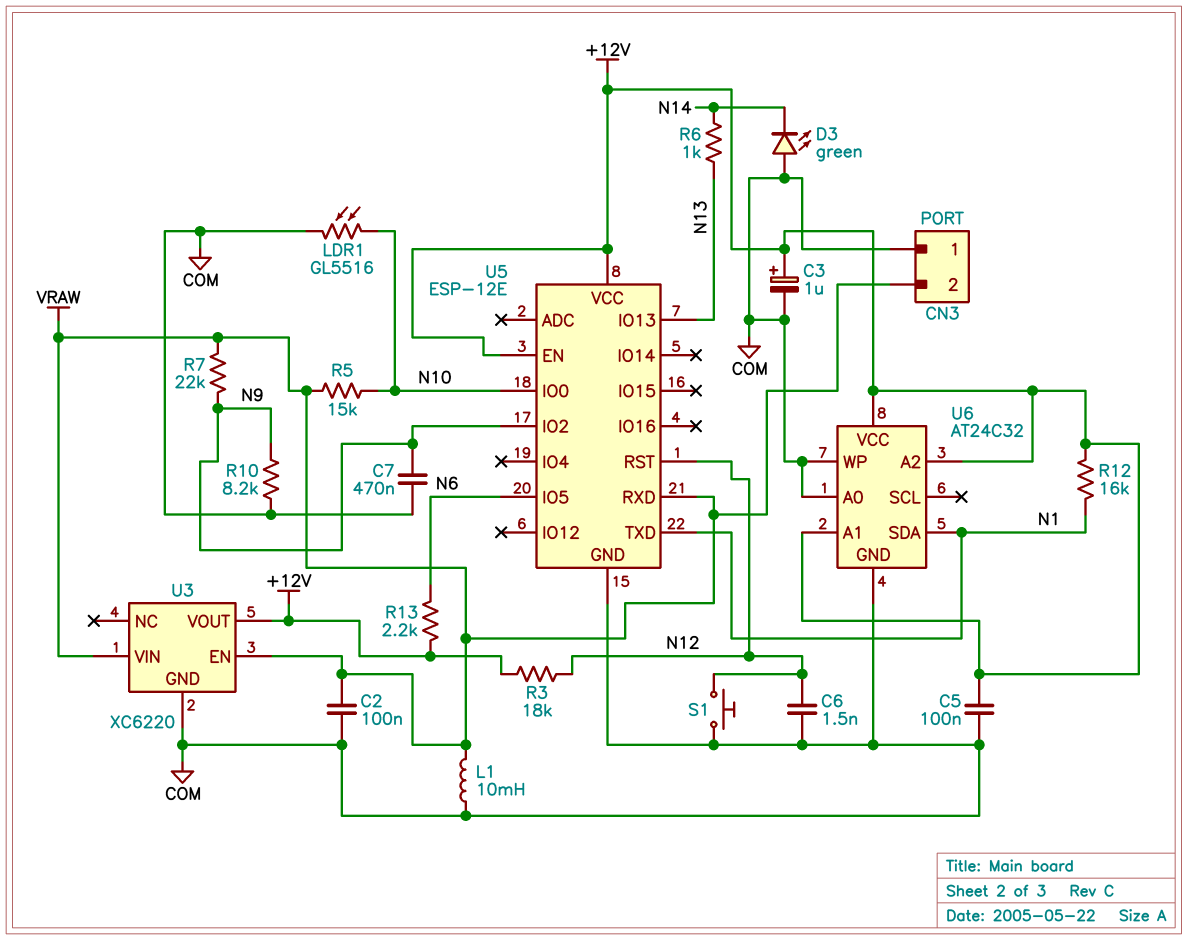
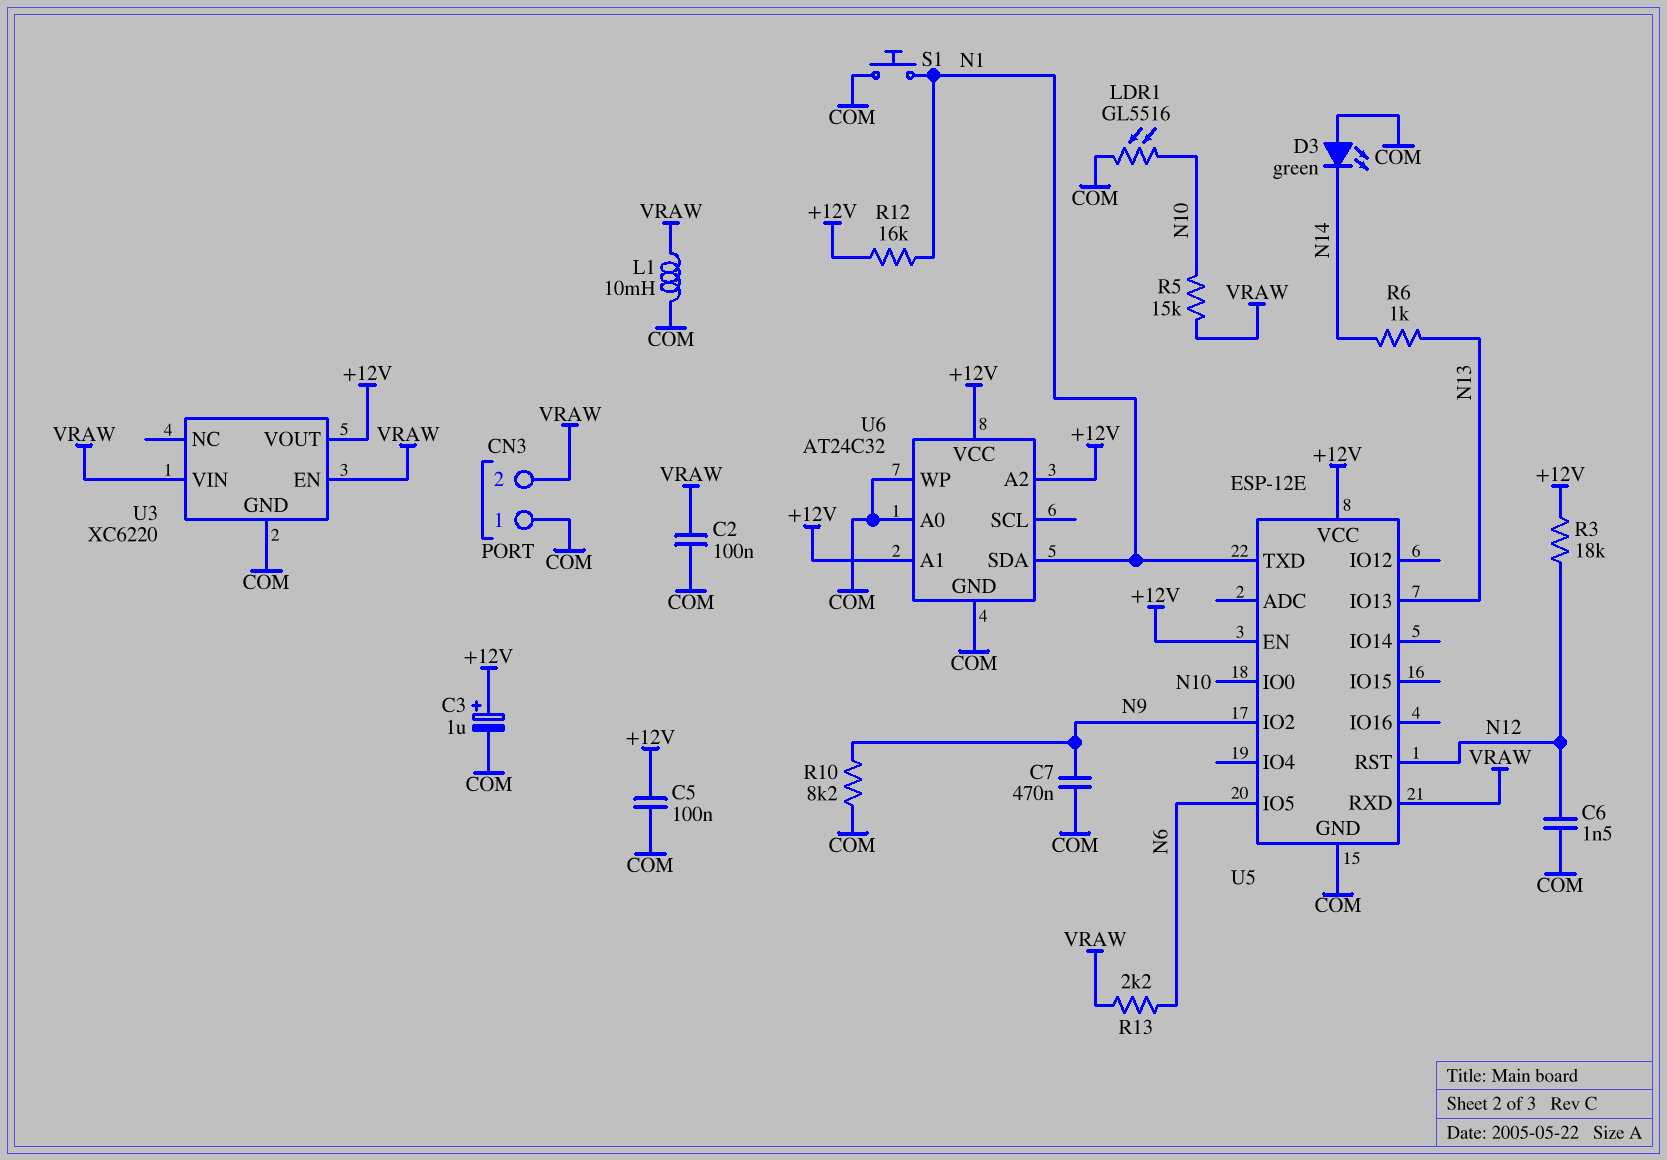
R7: 22k (N9, VRAW) -> none
R13: 2.2k (+12V, N6) -> 2.2k (N6, VRAW)
S1: button (COM, N12) -> button (COM, N1)

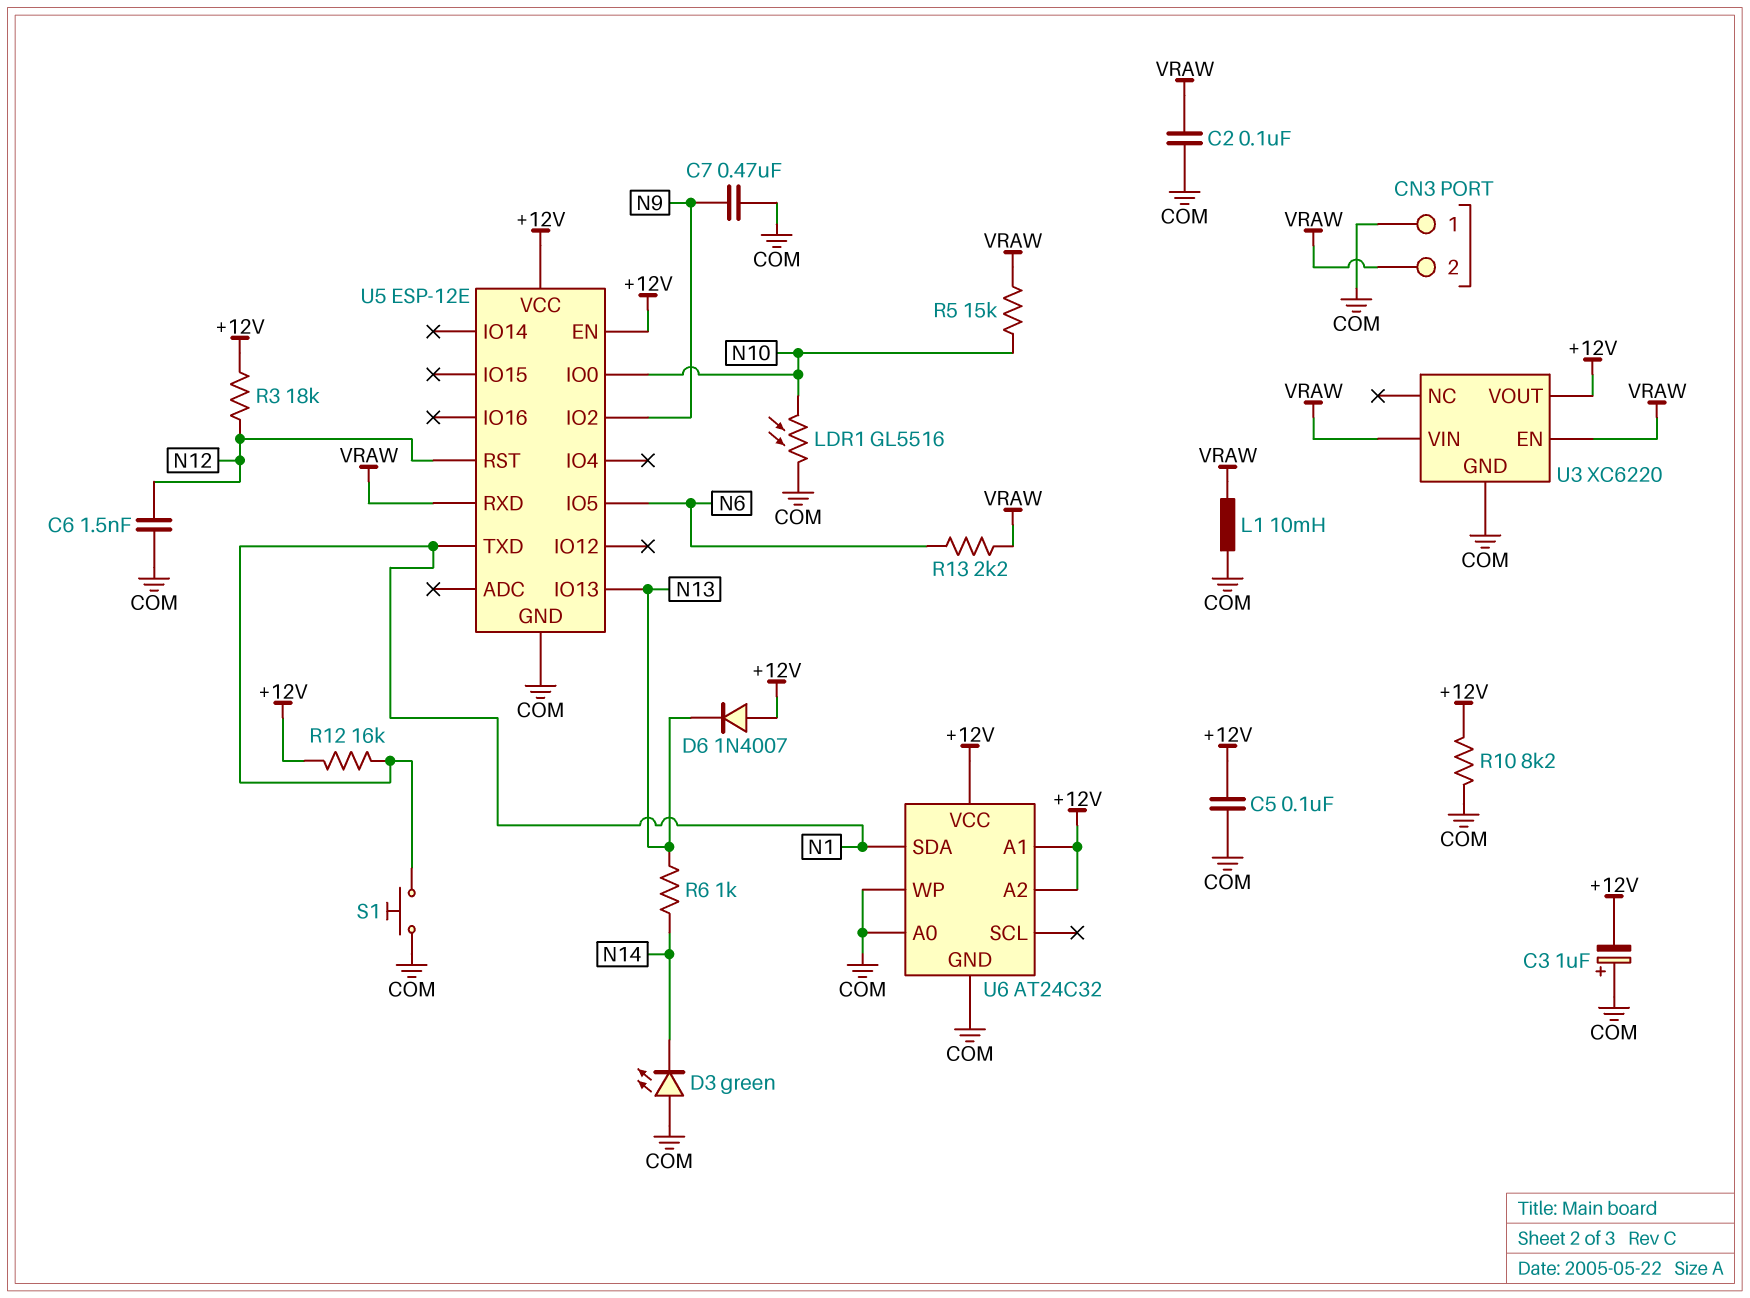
C3: 1uF (plus +12V, minus COM) -> 1uF (plus COM, minus +12V)
D6: none -> diode 1N4007 (A +12V, K N13)
R10: 8.2k (COM, N9) -> 8.2k (+12V, COM)

